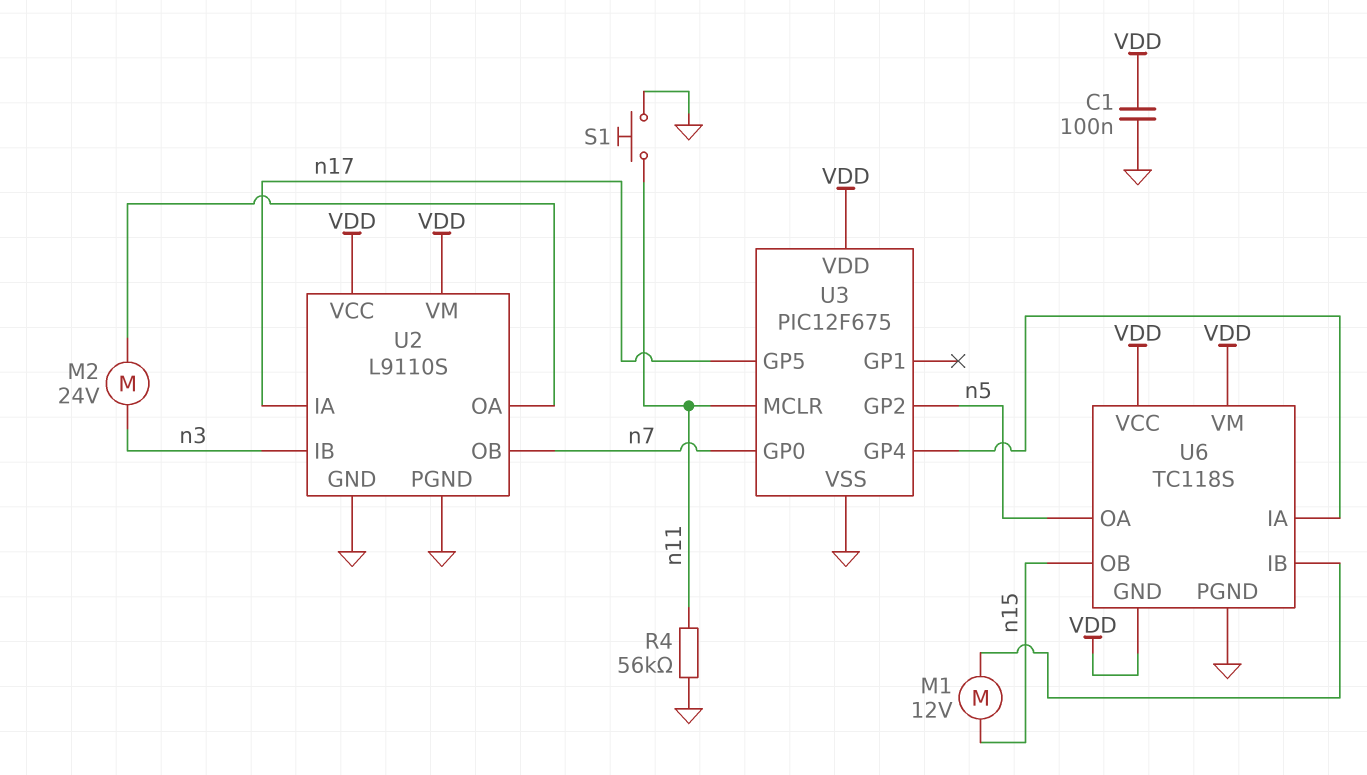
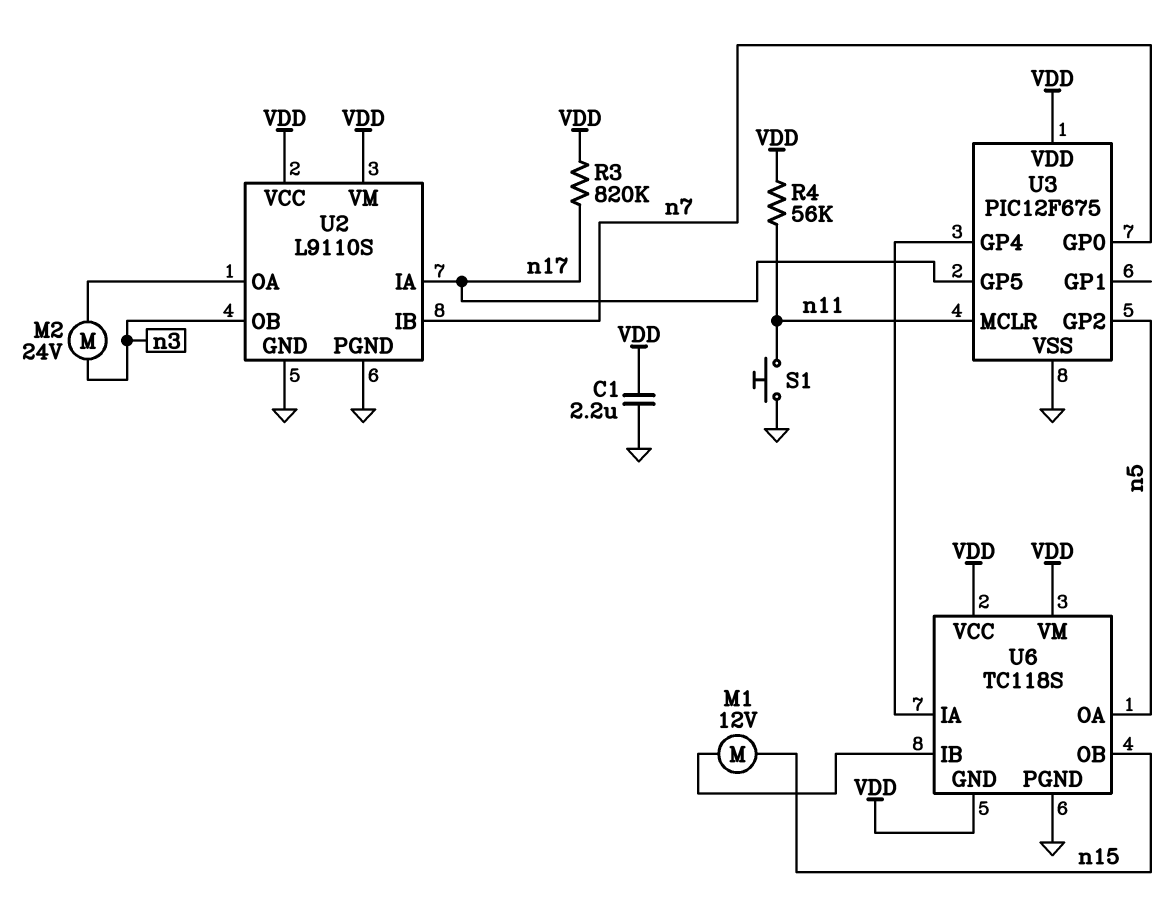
C1: 100nF (GND, VDD) -> 2.2uF (GND, VDD)
R3: none -> 820k (VDD, n17)
R4: 56k (GND, n11) -> 56k (VDD, n11)
U2 pin IB: n3 -> n7
U2 pin OB: n7 -> n3

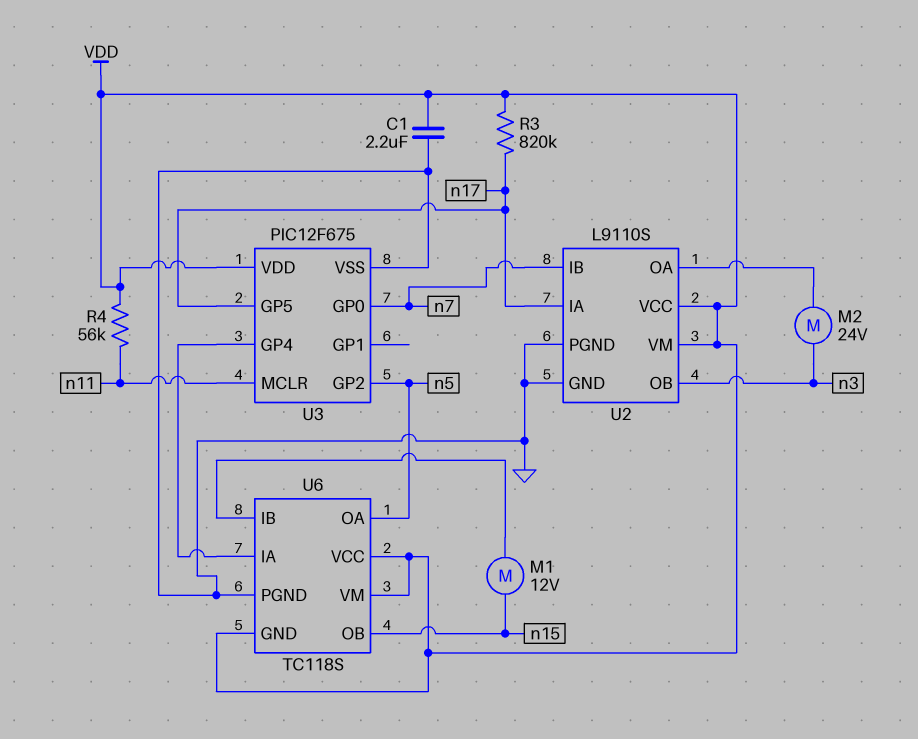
S1: button (GND, n11) -> none

